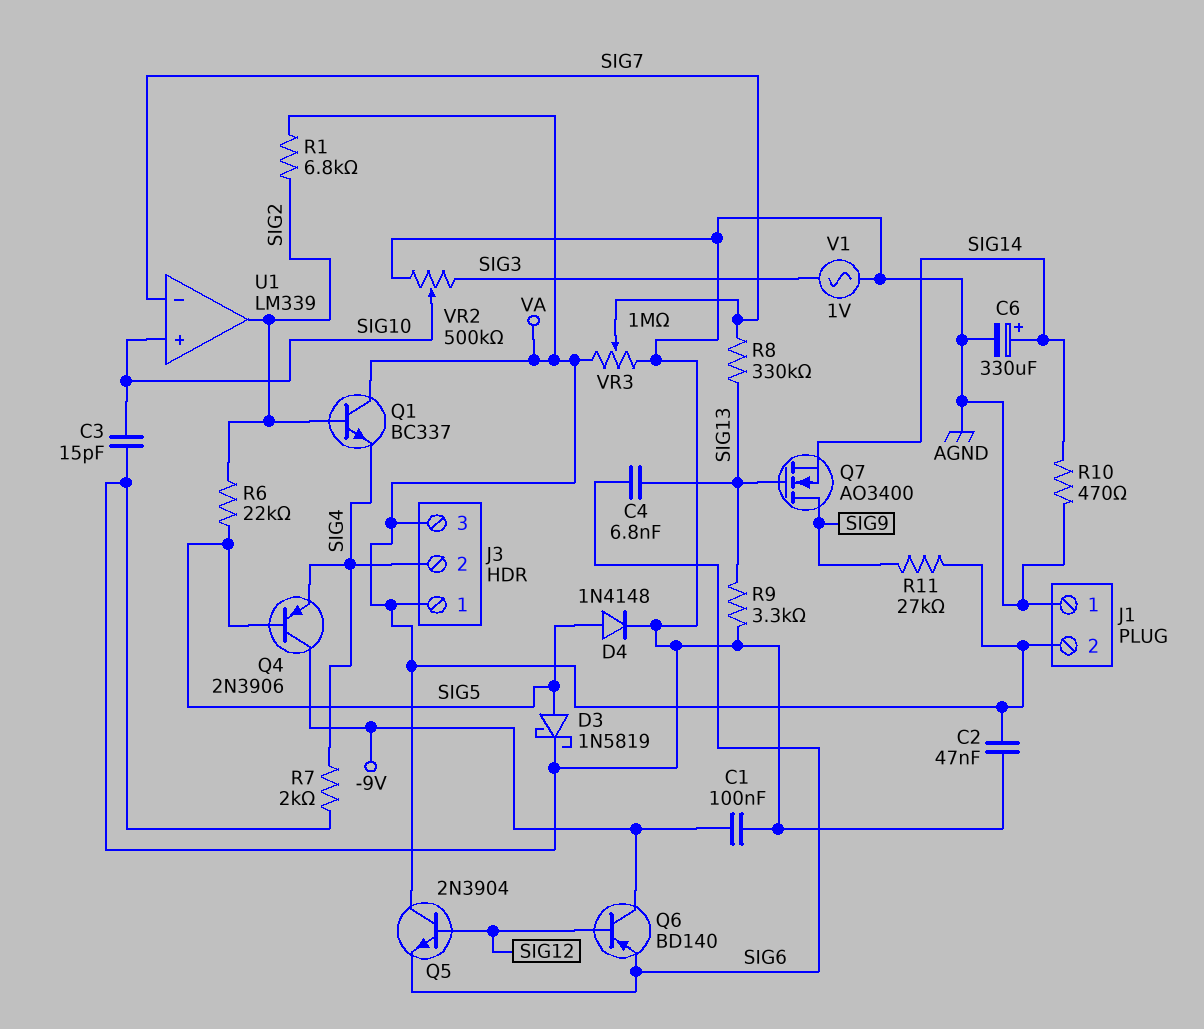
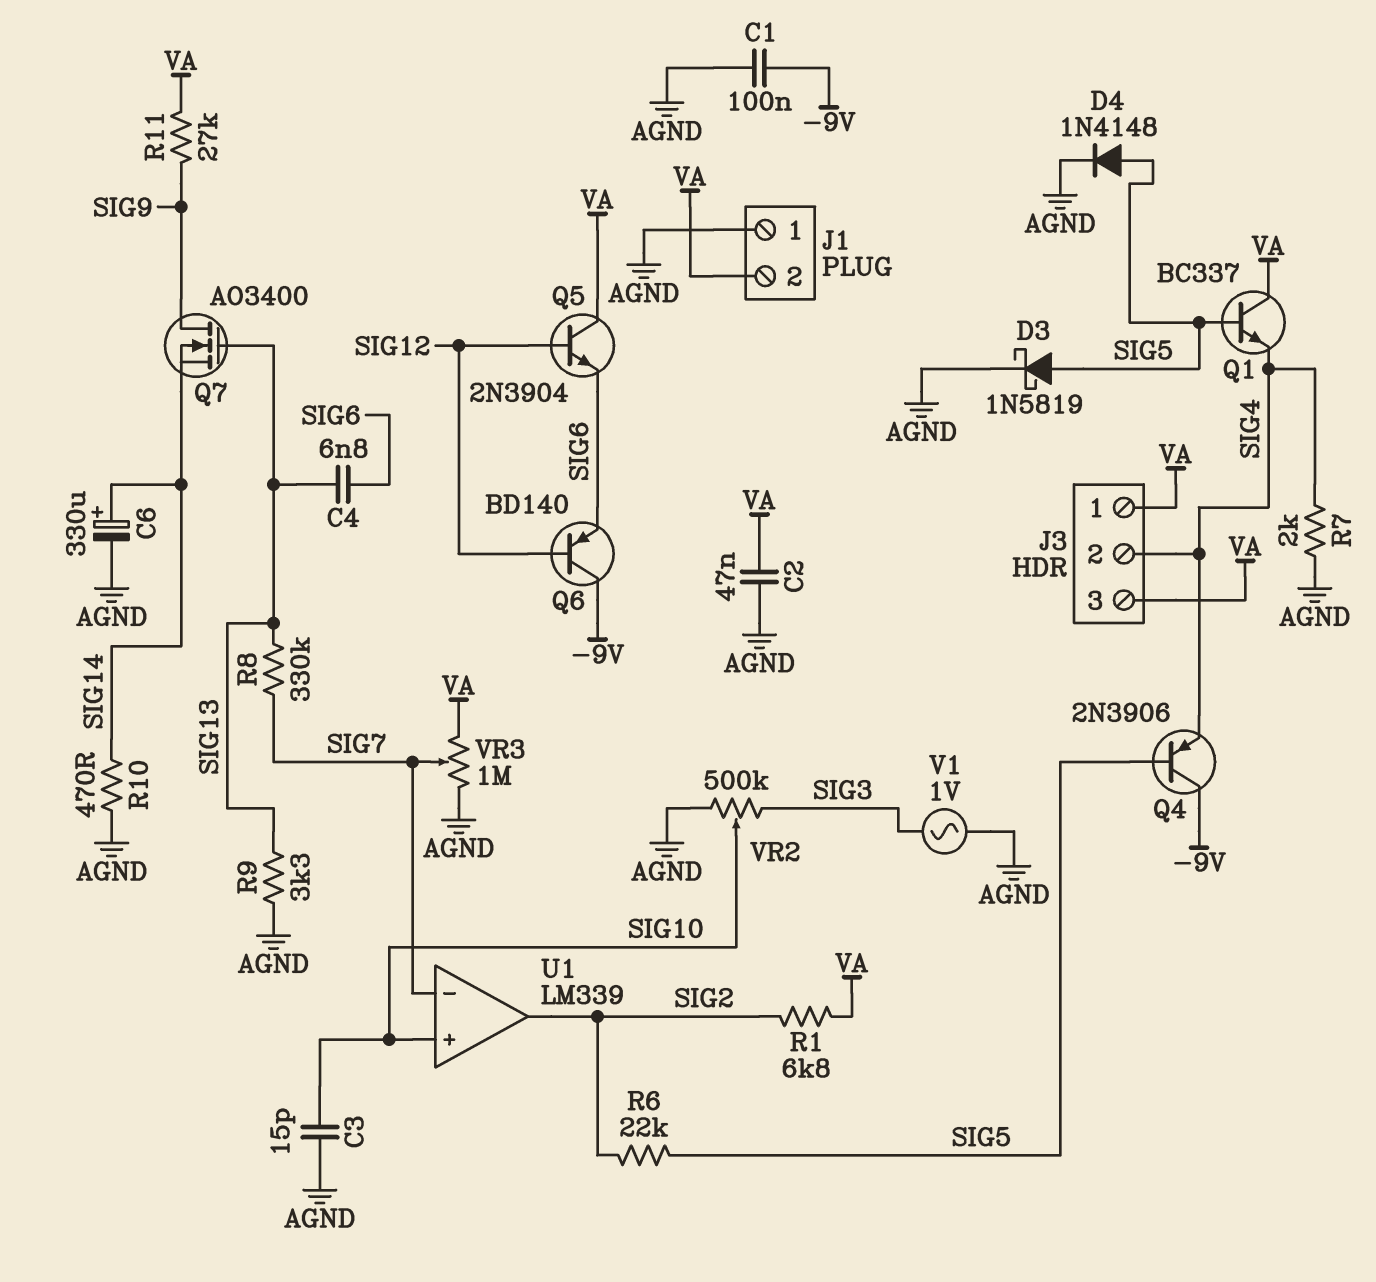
Q1: NPN BC337 (B SIG2, C VA, E SIG4) -> NPN BC337 (B SIG5, C VA, E SIG4)

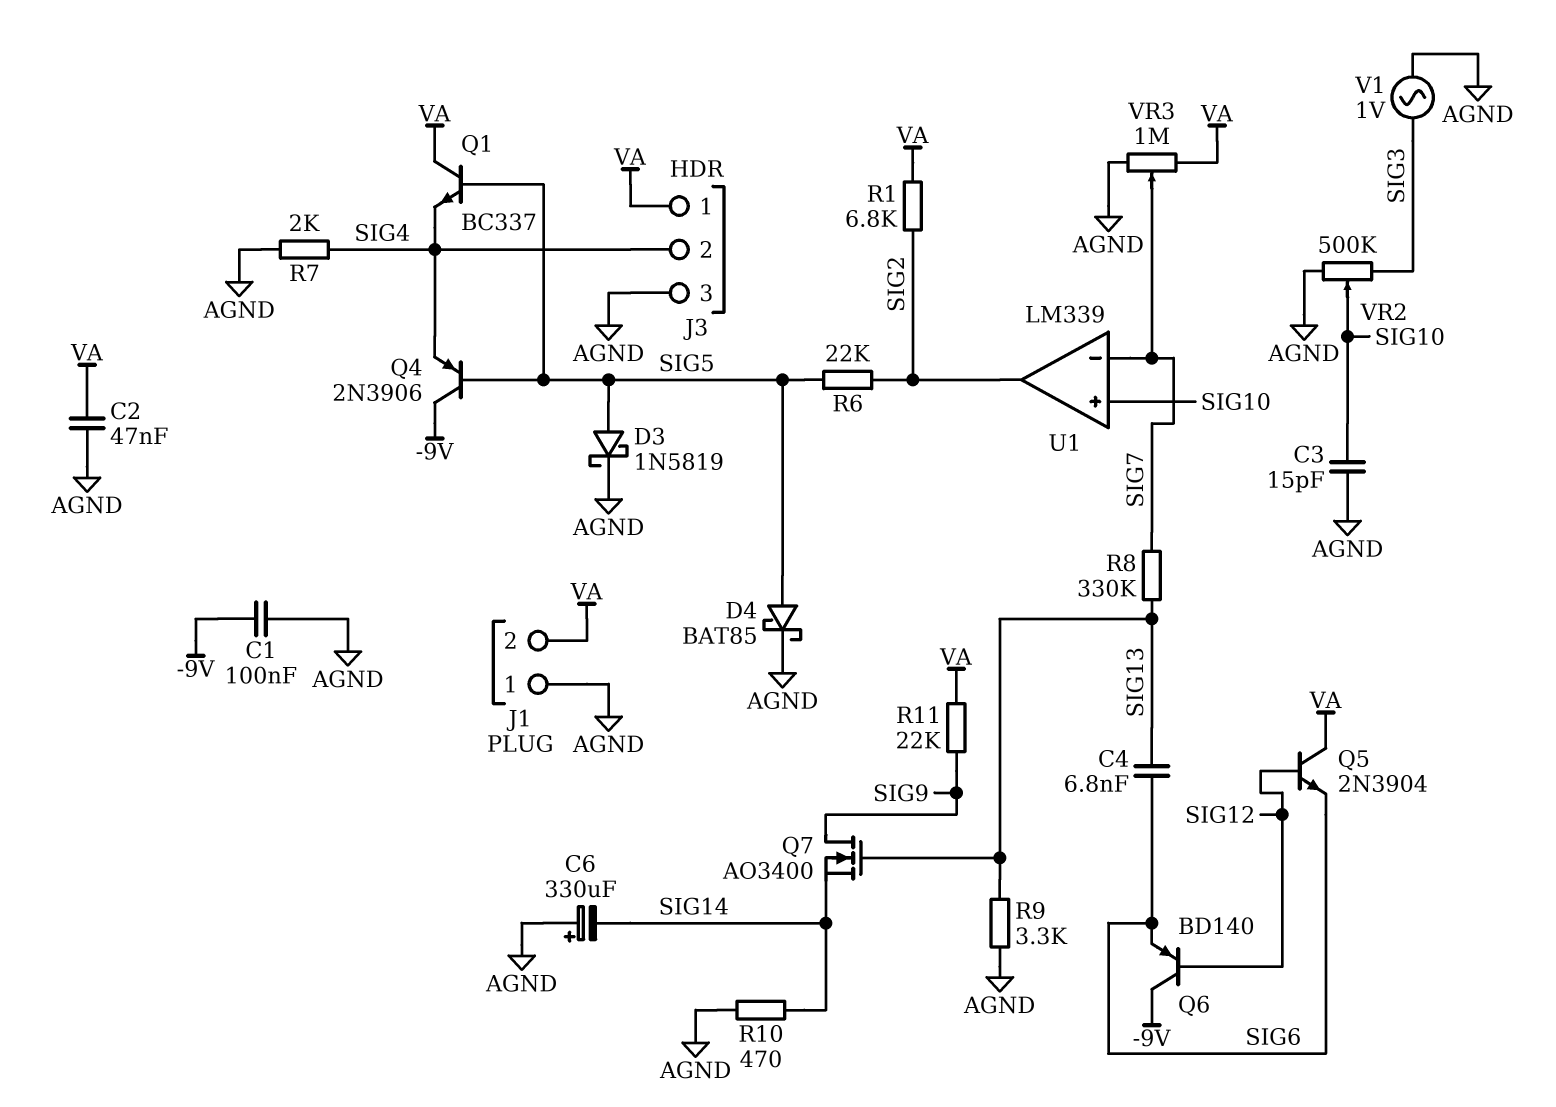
C6: 330uF (plus SIG14, minus AGND) -> 330uF (plus AGND, minus SIG14)
D4: diode 1N4148 (A SIG5, K AGND) -> schottky BAT85 (A SIG5, K AGND)
J3 pin 3: VA -> AGND
R11: 27k (SIG9, VA) -> 22k (SIG9, VA)

